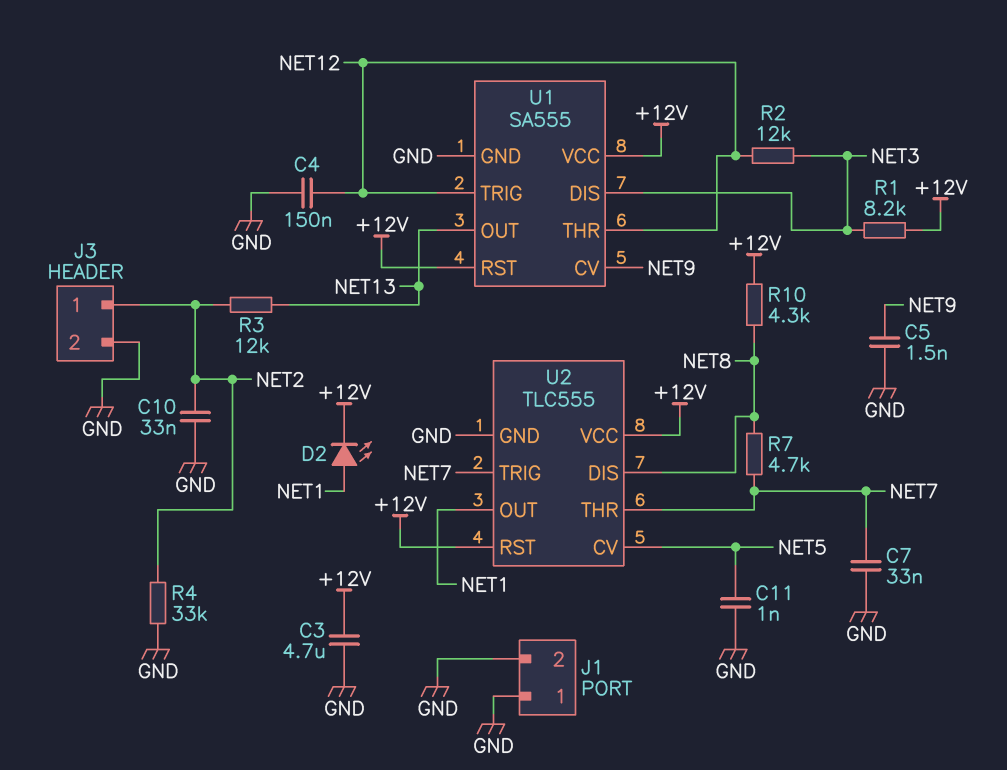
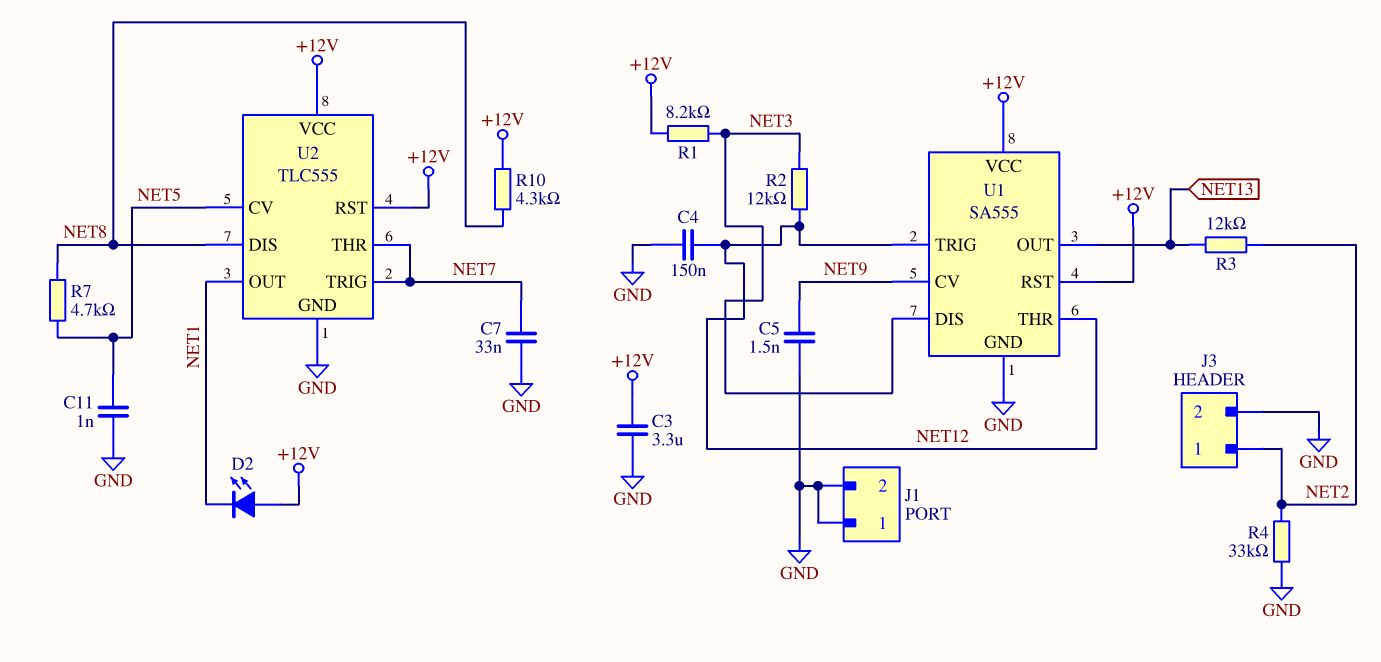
C3: 4.7uF (+12V, GND) -> 3.3uF (+12V, GND)
C10: 33nF (GND, NET2) -> none
D2: LED (A NET1, K +12V) -> LED (A +12V, K NET1)
R7: 4.7k (NET7, NET8) -> 4.7k (NET5, NET8)

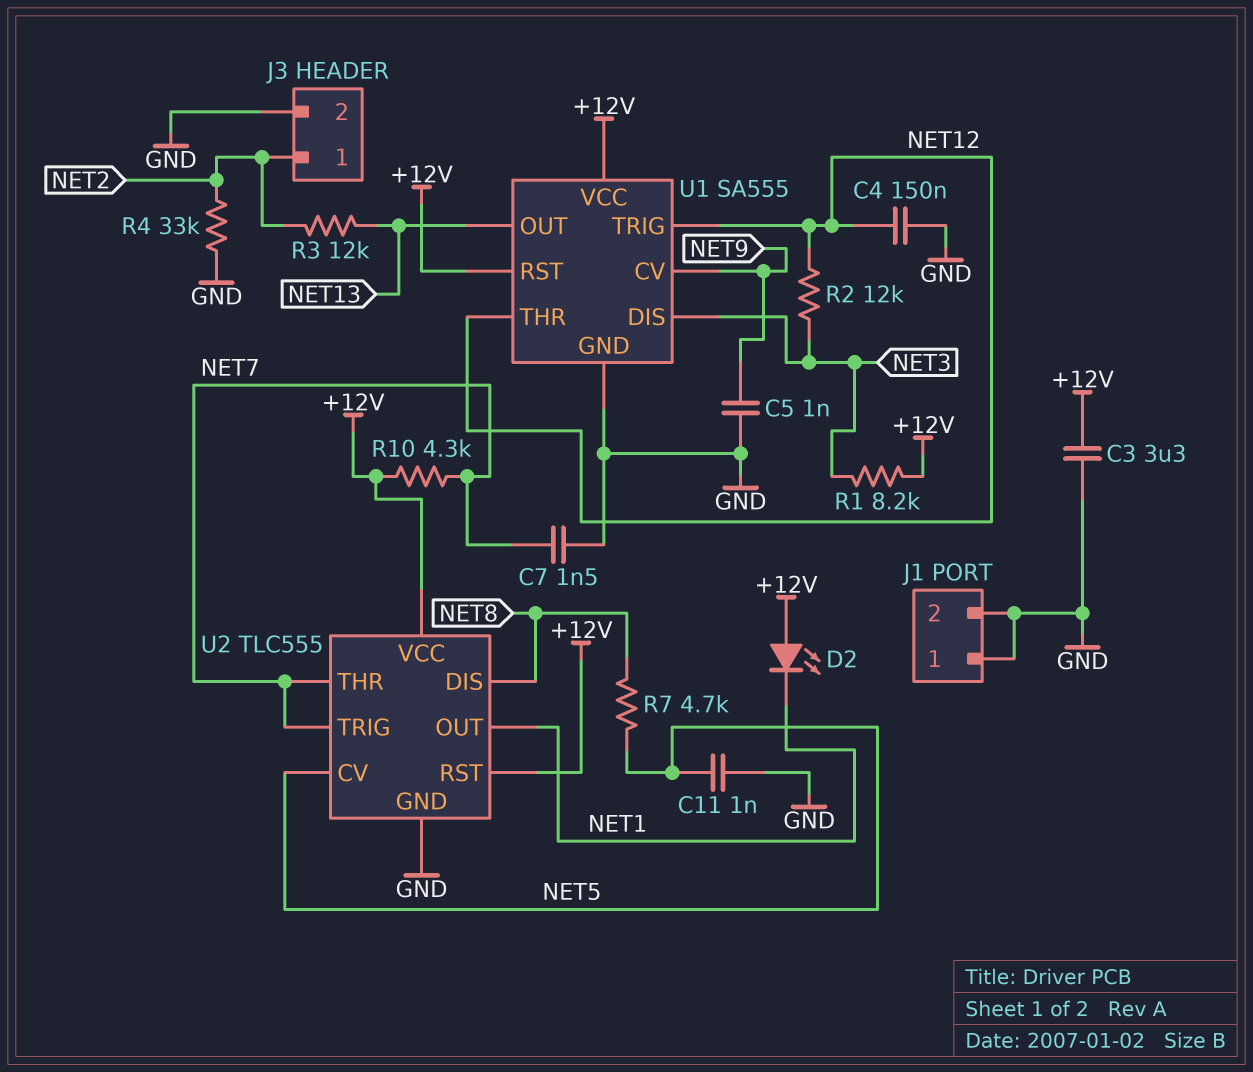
C5: 1.5nF (GND, NET9) -> 1nF (GND, NET9)
C7: 33nF (GND, NET7) -> 1.5nF (GND, NET7)
R10: 4.3k (+12V, NET8) -> 4.3k (+12V, NET7)

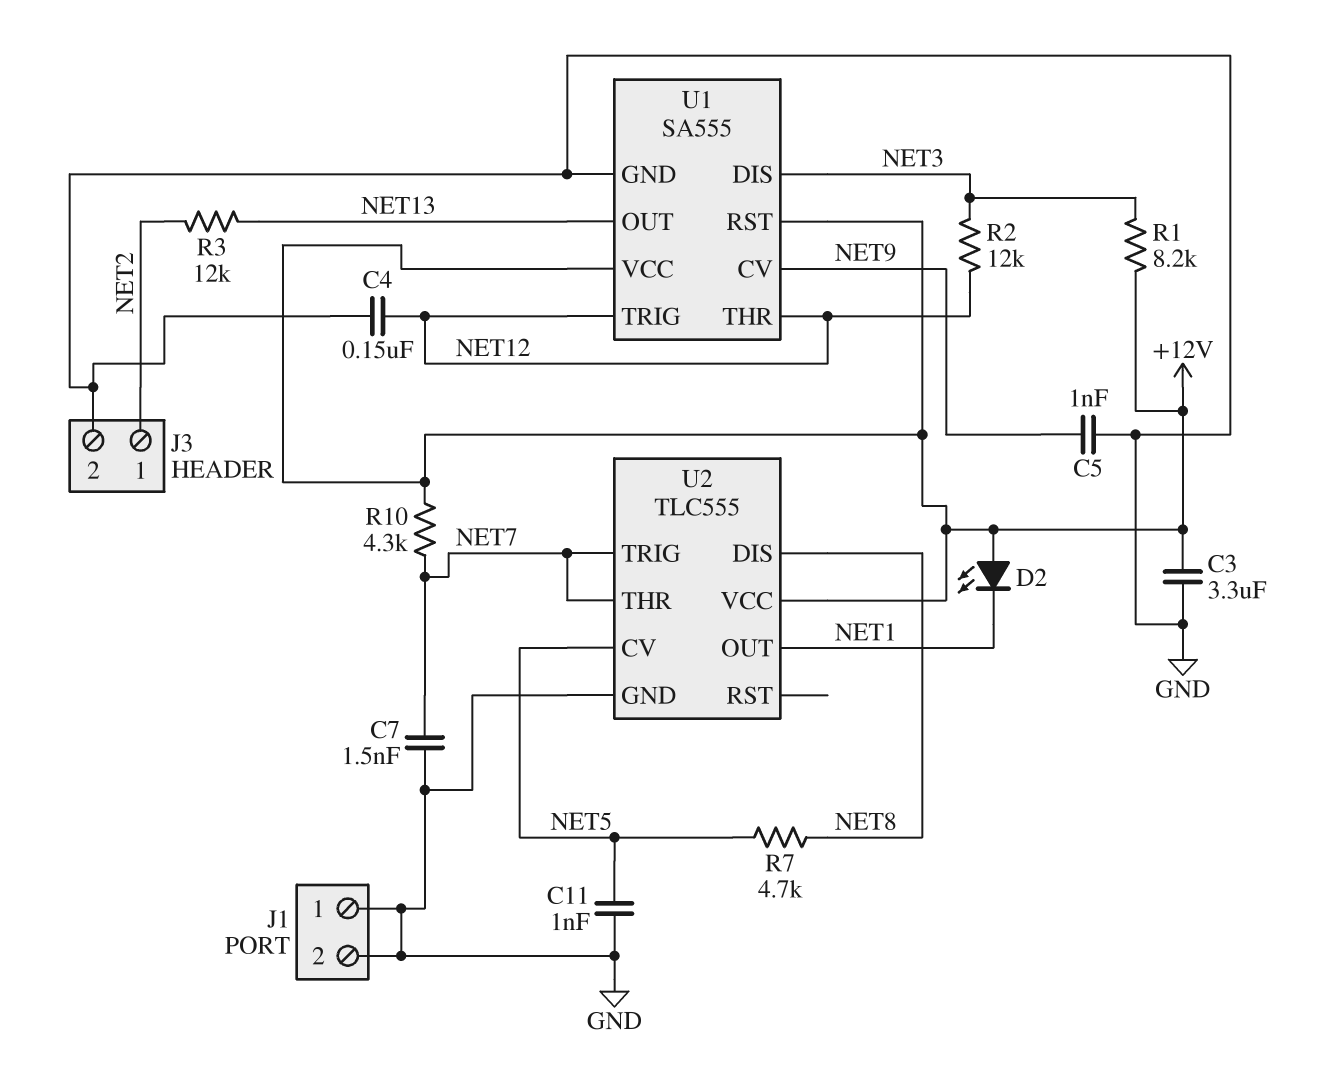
R4: 33k (GND, NET2) -> none
U2 pin RST: +12V -> none

